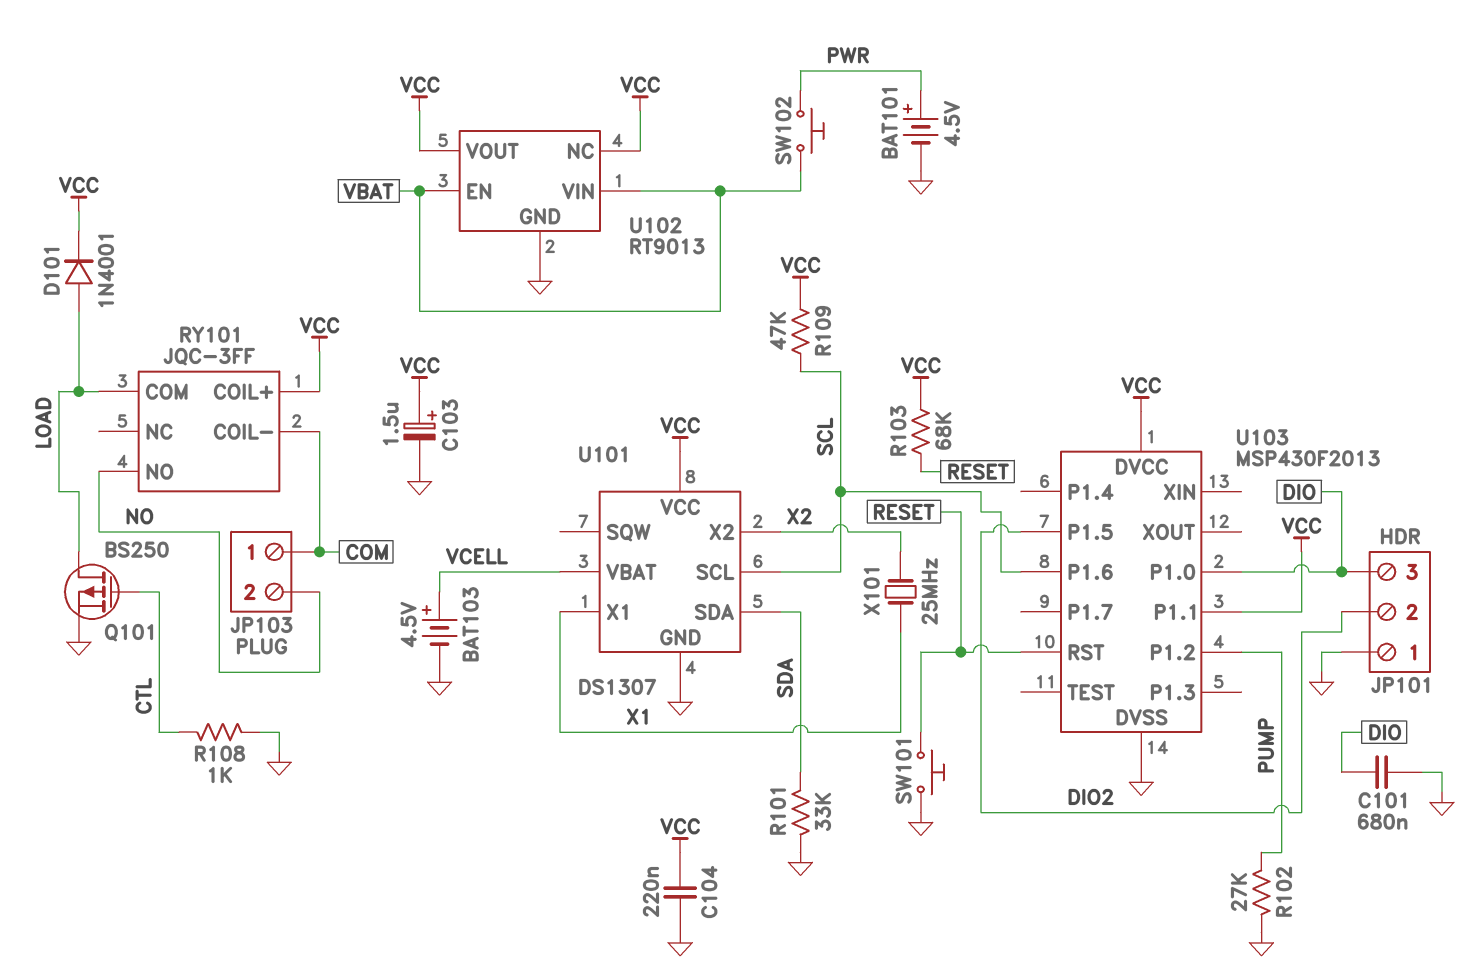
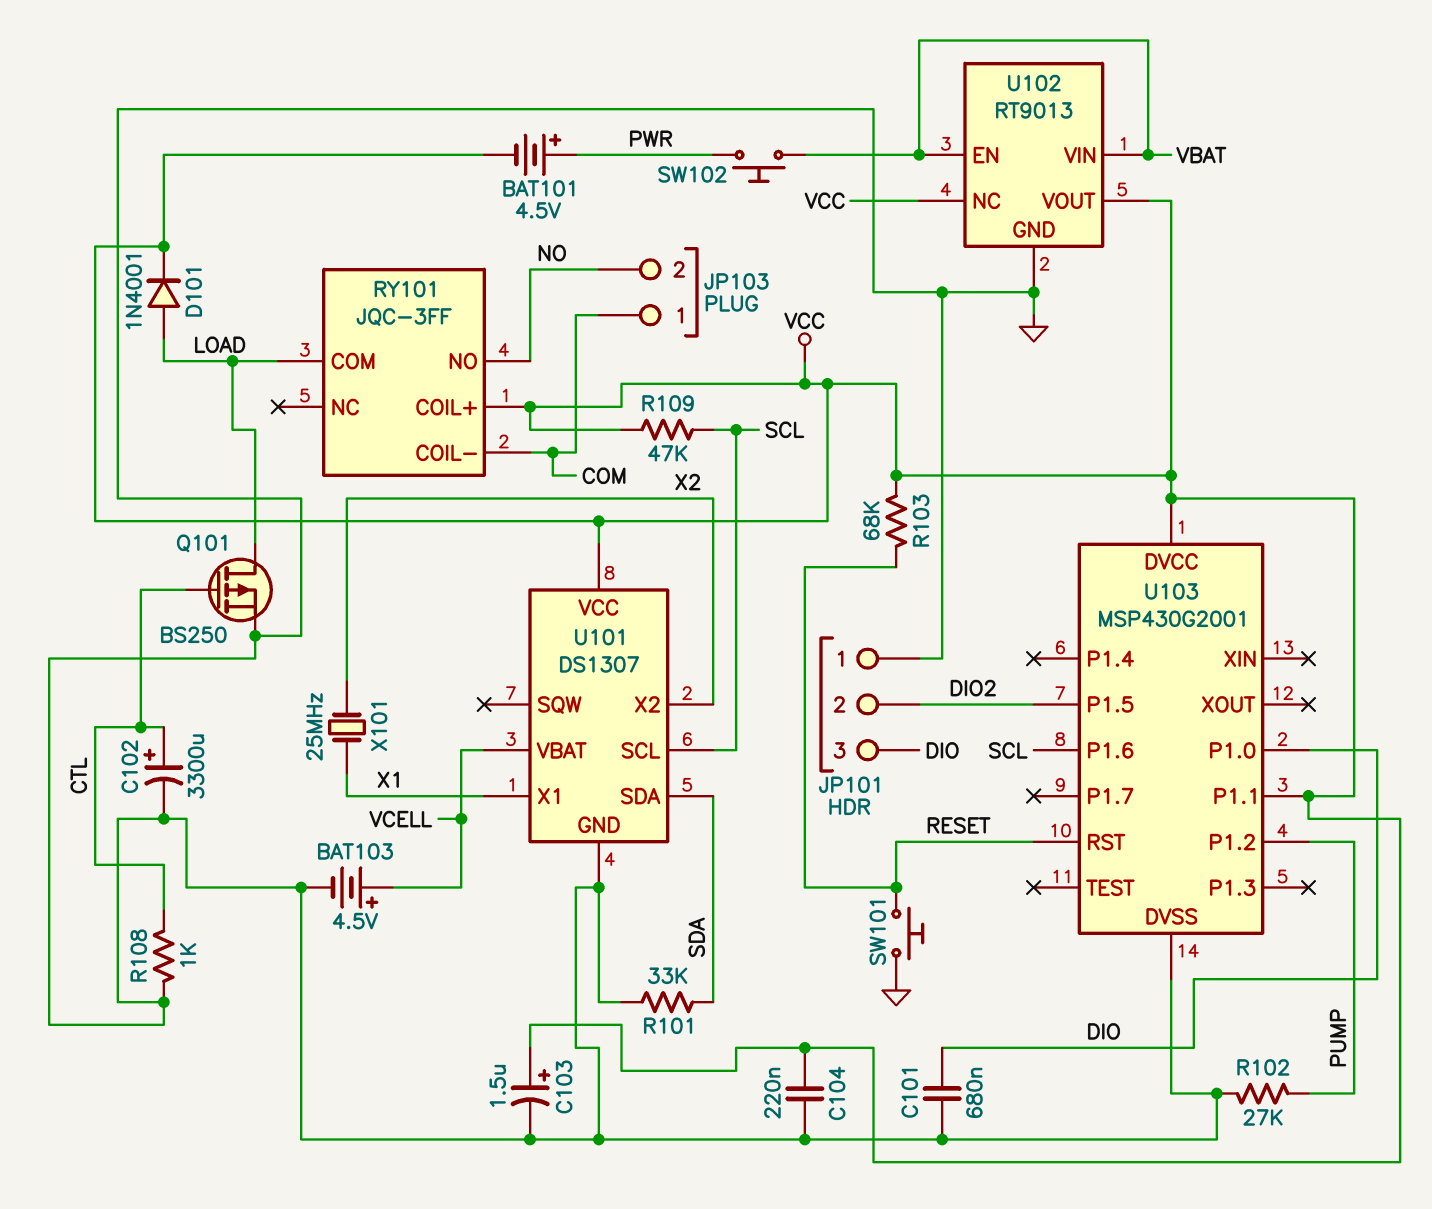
BAT101: 4.5V (plus PWR, minus GND) -> 4.5V (plus PWR, minus VCC)
C102: none -> 3300uF (plus CTL, minus GND)
U103: MSP430F2013 -> MSP430G2001

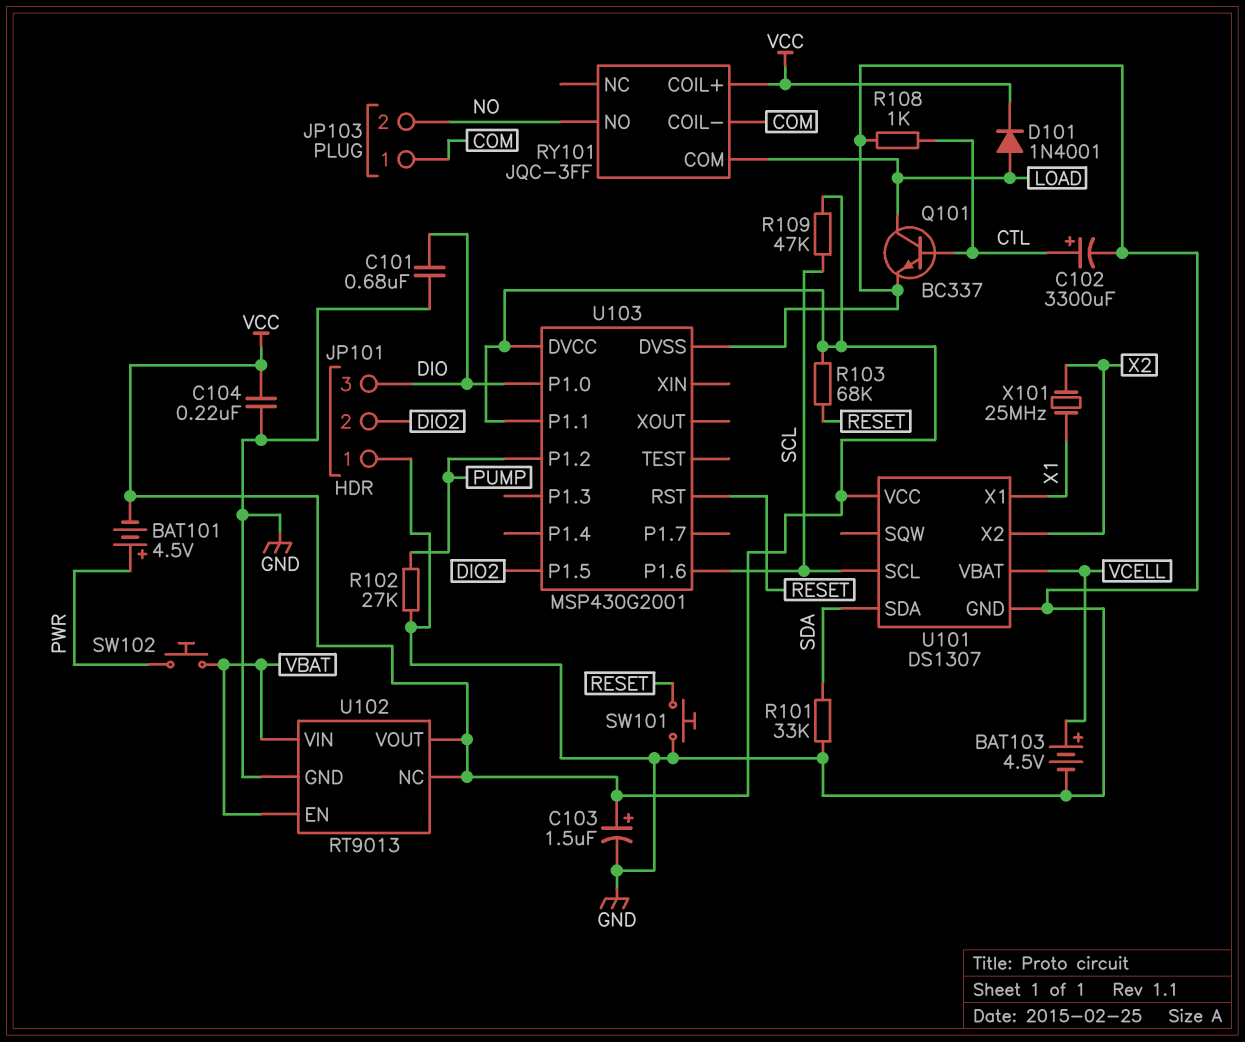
Q101: PMOS BS250 (G CTL, D LOAD, S GND) -> NPN BC337 (B CTL, C LOAD, E GND)

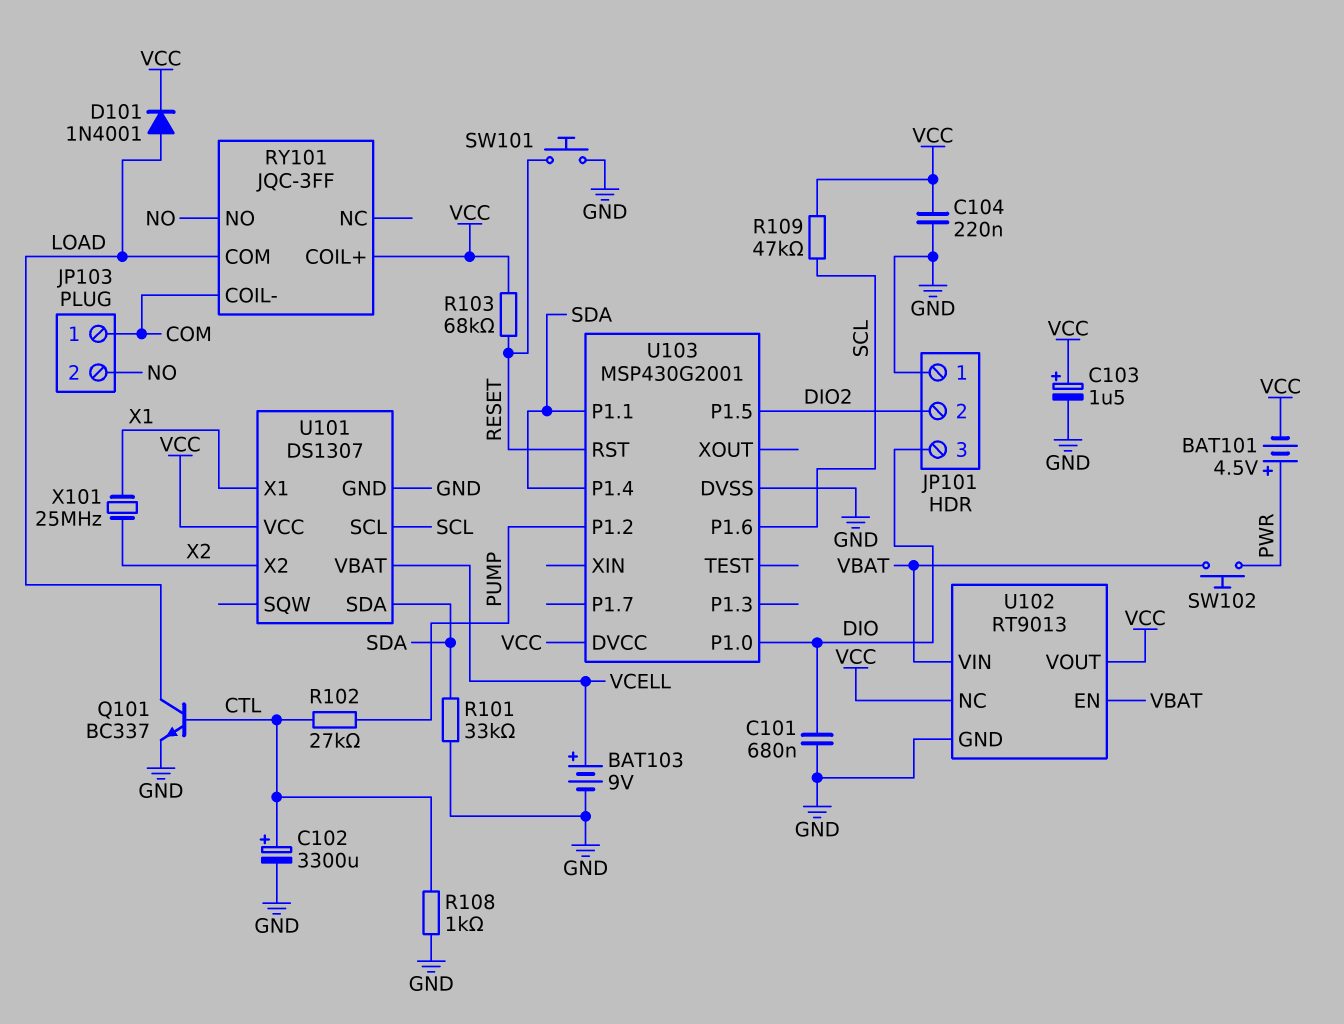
BAT103: 4.5V (plus VCELL, minus GND) -> 9V (plus VCELL, minus GND)
R102: 27k (GND, PUMP) -> 27k (CTL, PUMP)
U103 pin P1.1: VCC -> SDA
U103 pin P1.4: none -> SDA

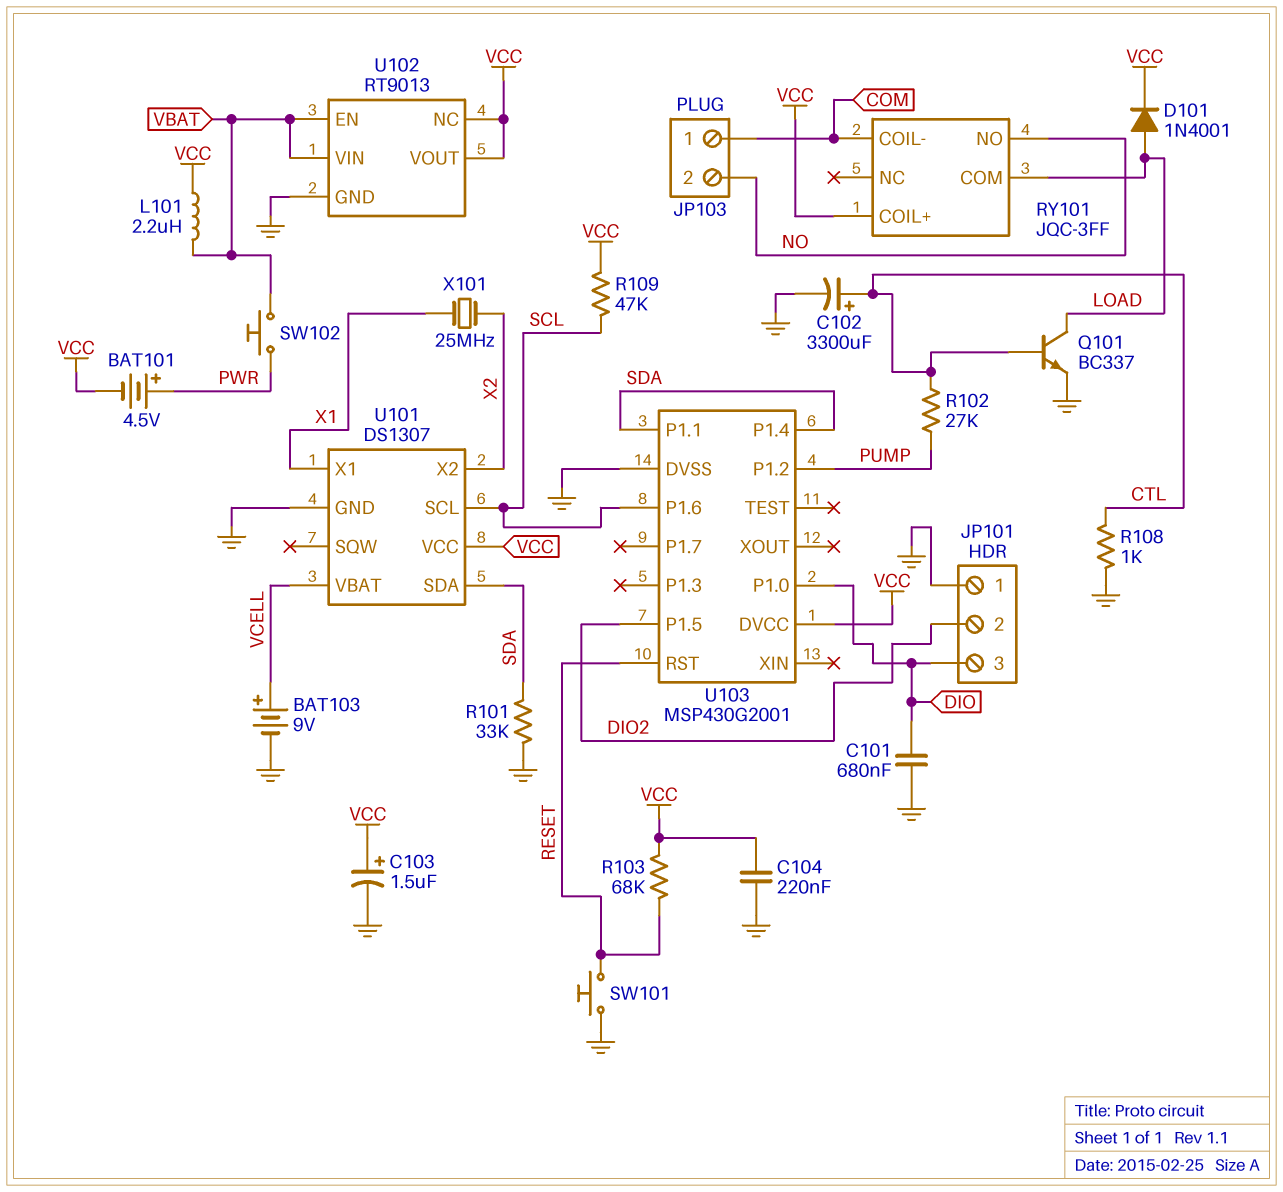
L101: none -> 2.2uH (VBAT, VCC)

